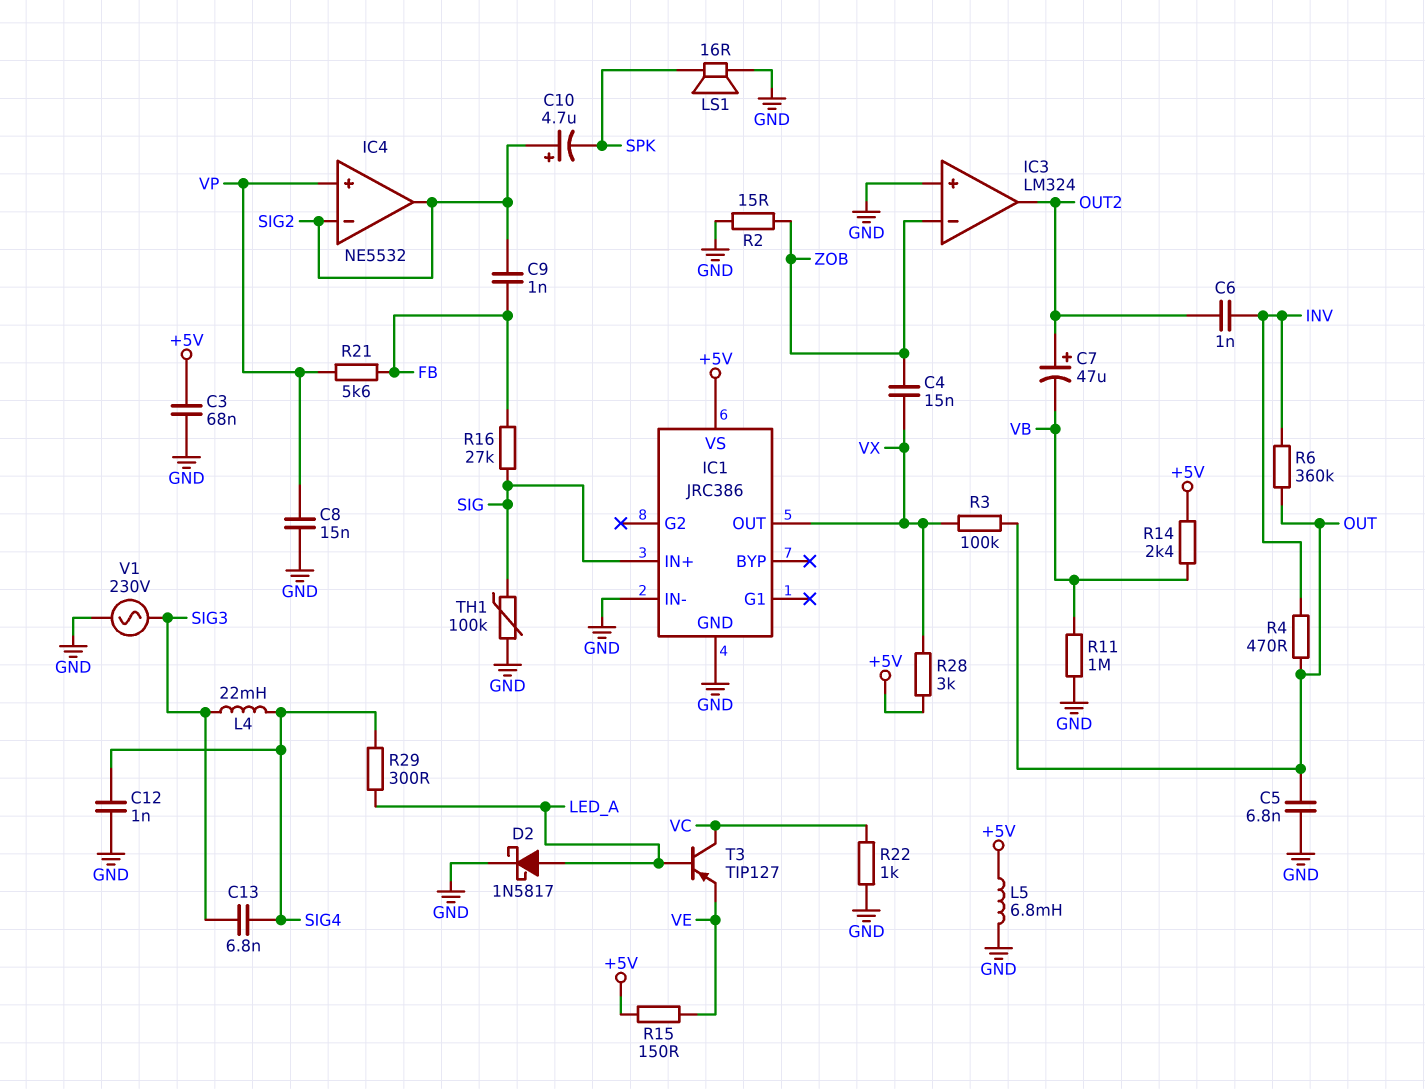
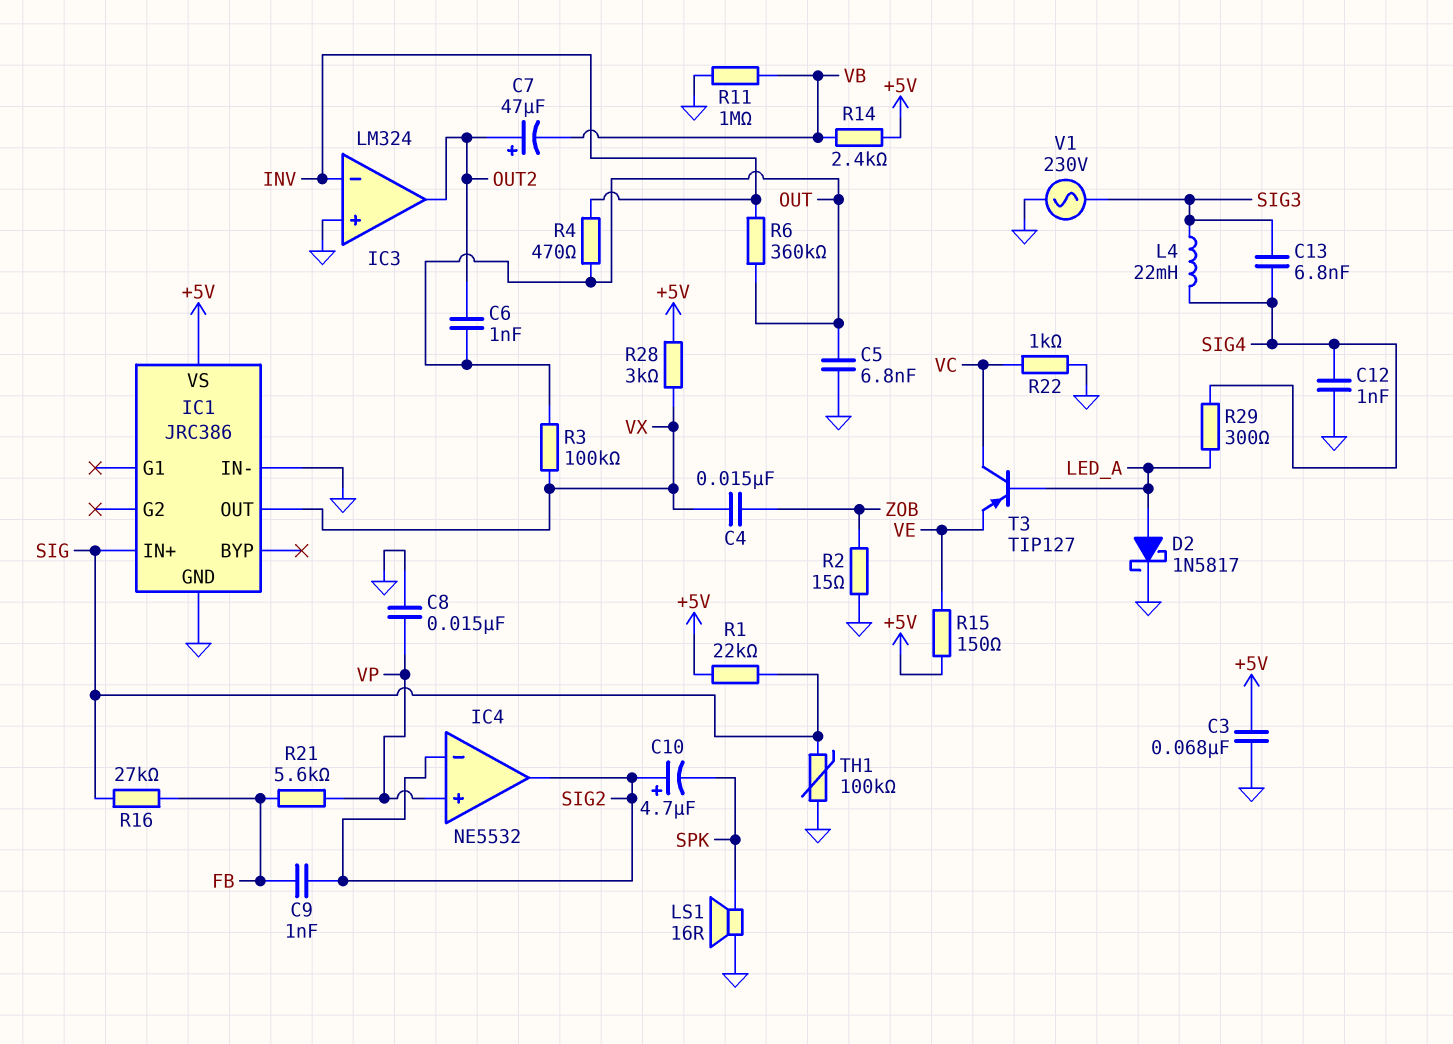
C6: 1nF (INV, OUT2) -> 1nF (OUT, OUT2)
IC3 pin in-: ZOB -> INV
L5: 6.8mH (+5V, GND) -> none
R1: none -> 22k (+5V, SIG)

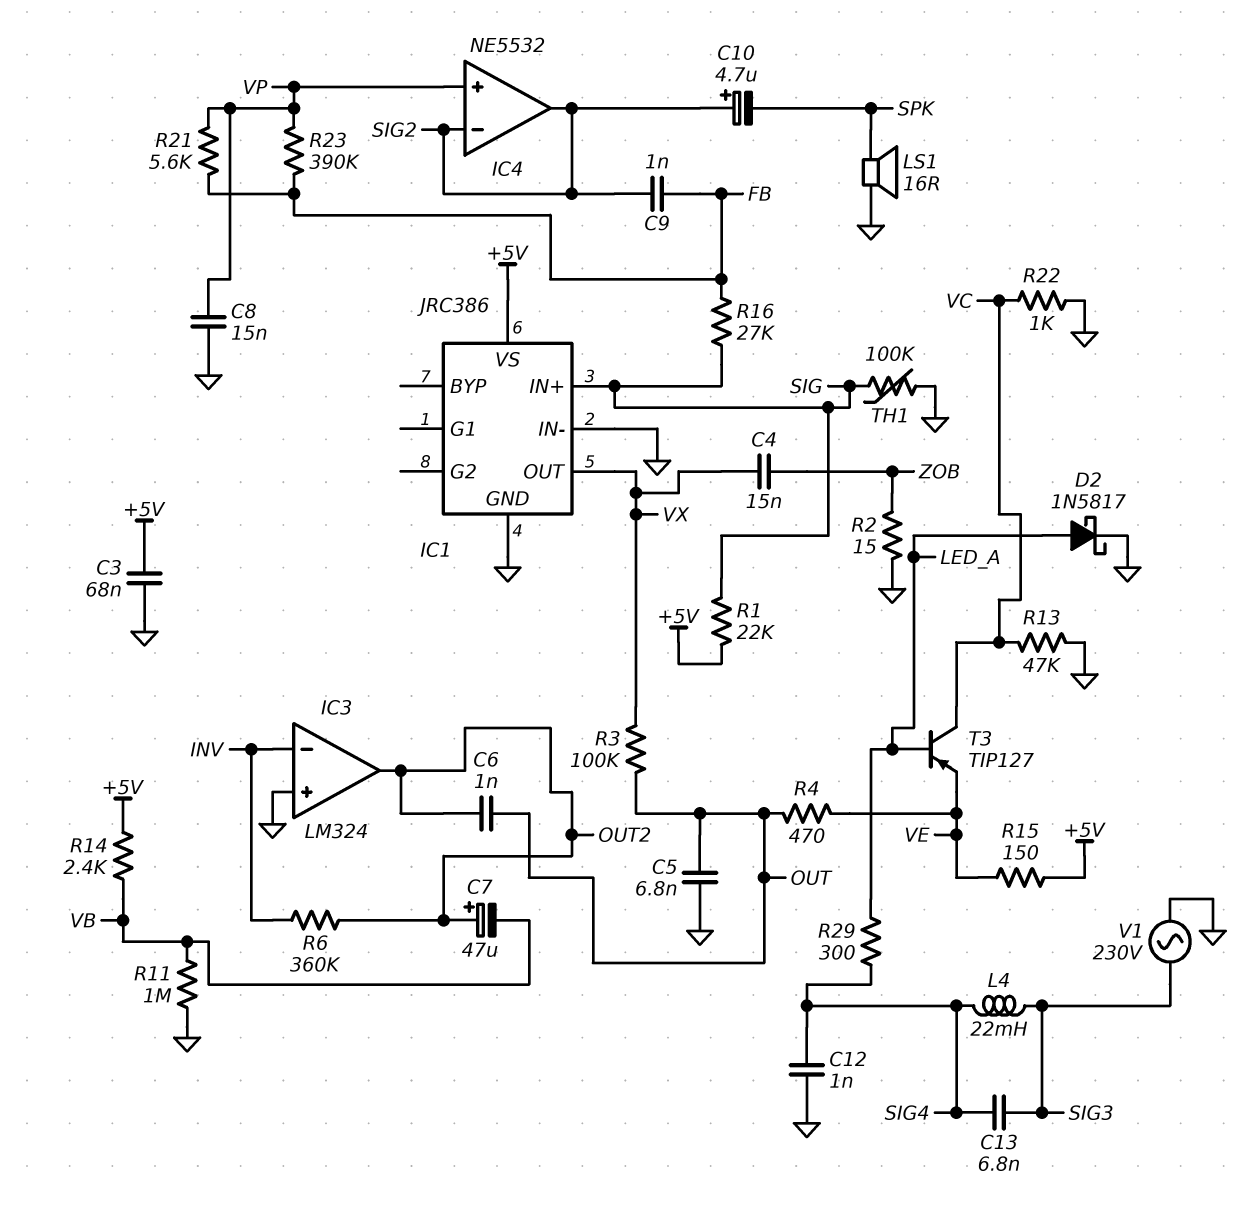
R4: 470 (INV, OUT) -> 470 (OUT, VE)
R6: 360k (INV, OUT) -> 360k (INV, OUT2)
R13: none -> 47k (GND, VC)
R23: none -> 390k (FB, VP)
R28: 3k (+5V, VX) -> none

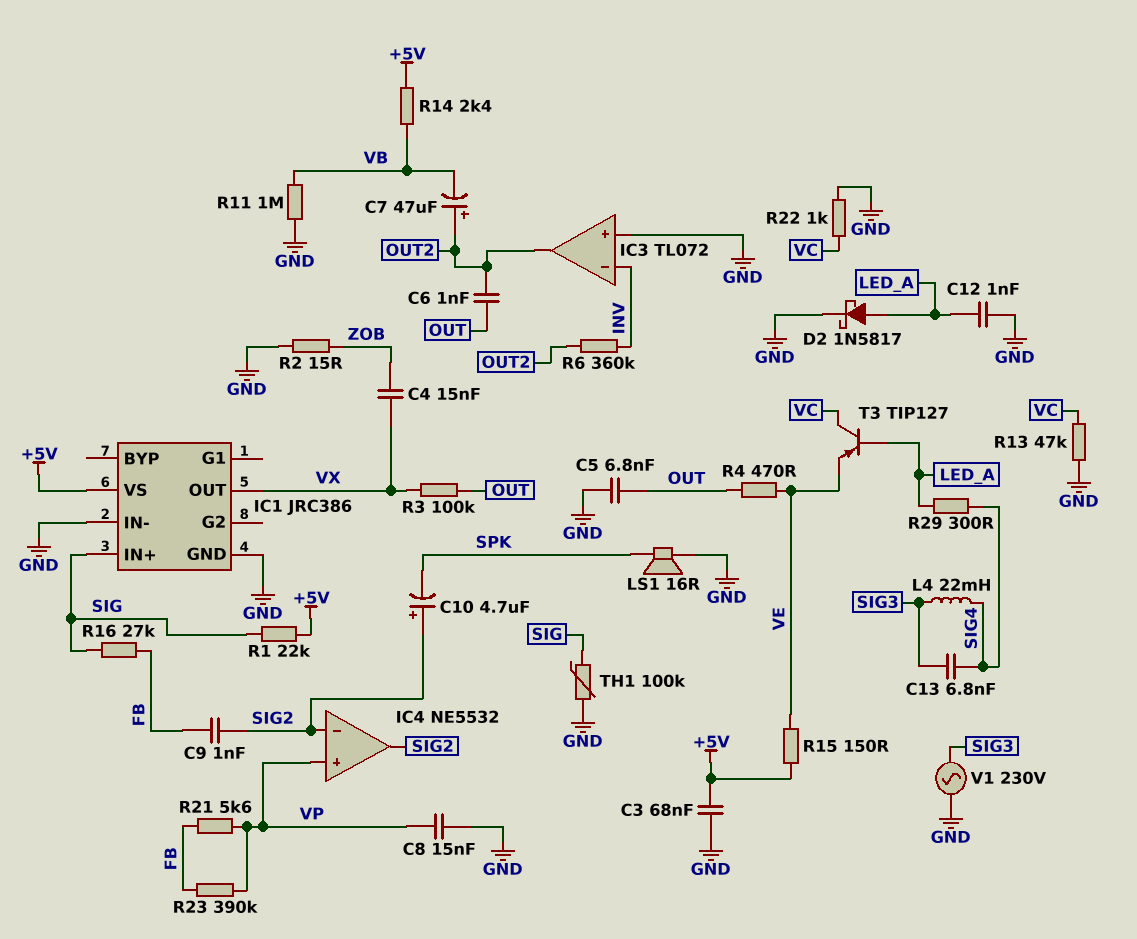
C12: 1nF (GND, SIG4) -> 1nF (GND, LED_A)
IC3: LM324 -> TL072

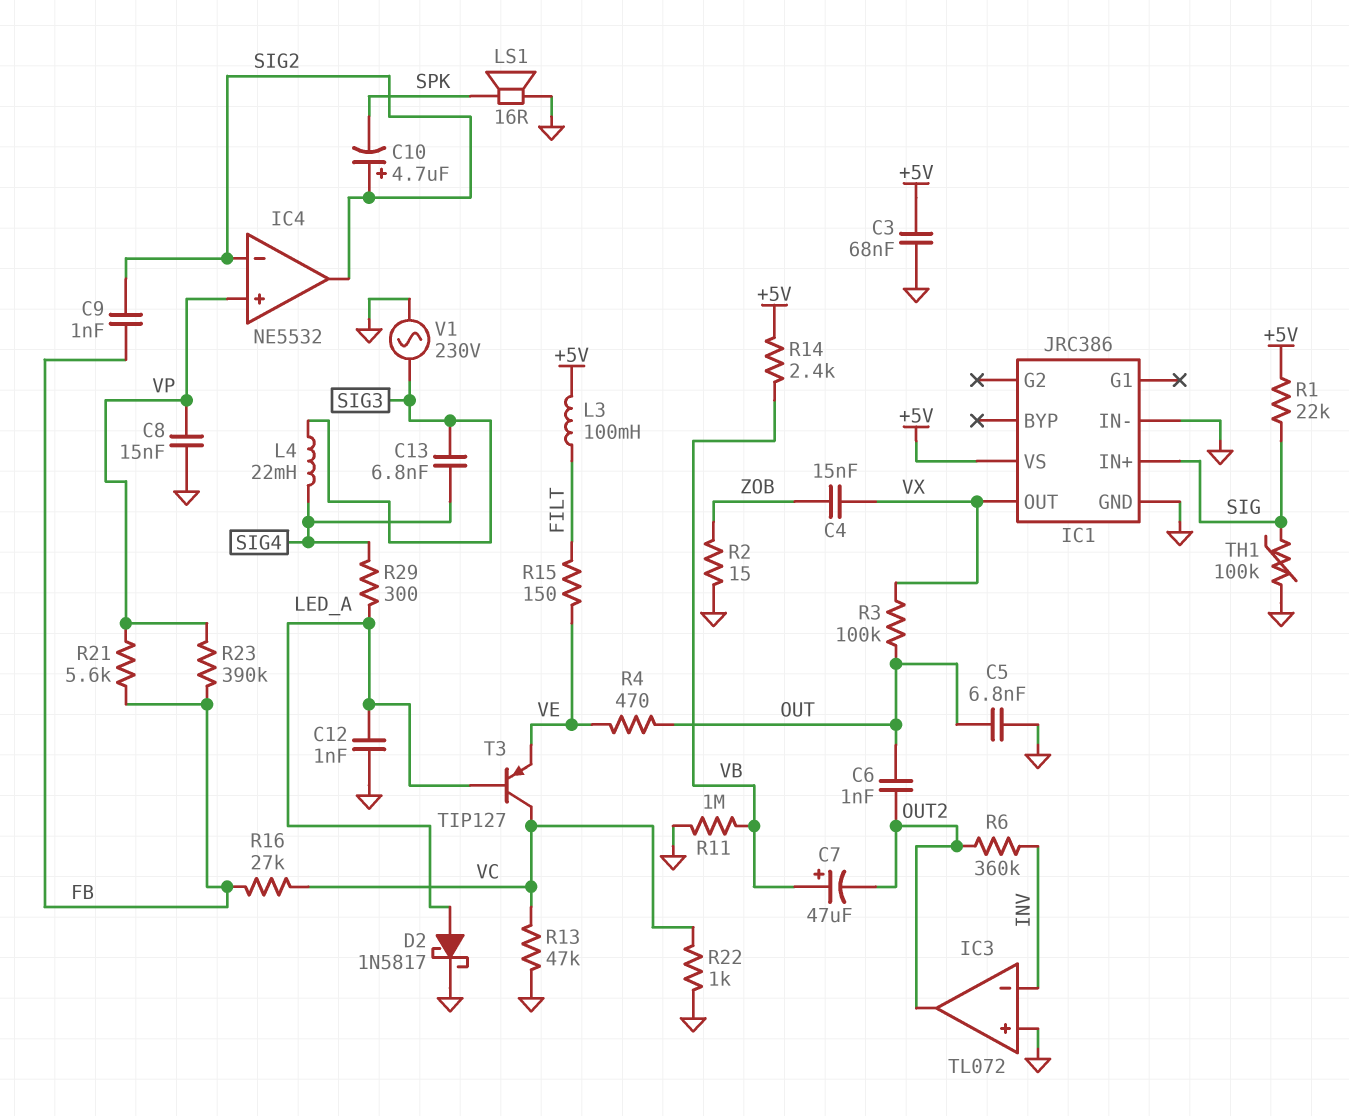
C7: 47uF (plus OUT2, minus VB) -> 47uF (plus VB, minus OUT2)
L3: none -> 100mH (+5V, FILT)
R15: 150 (+5V, VE) -> 150 (FILT, VE)
R16: 27k (FB, SIG) -> 27k (FB, VC)

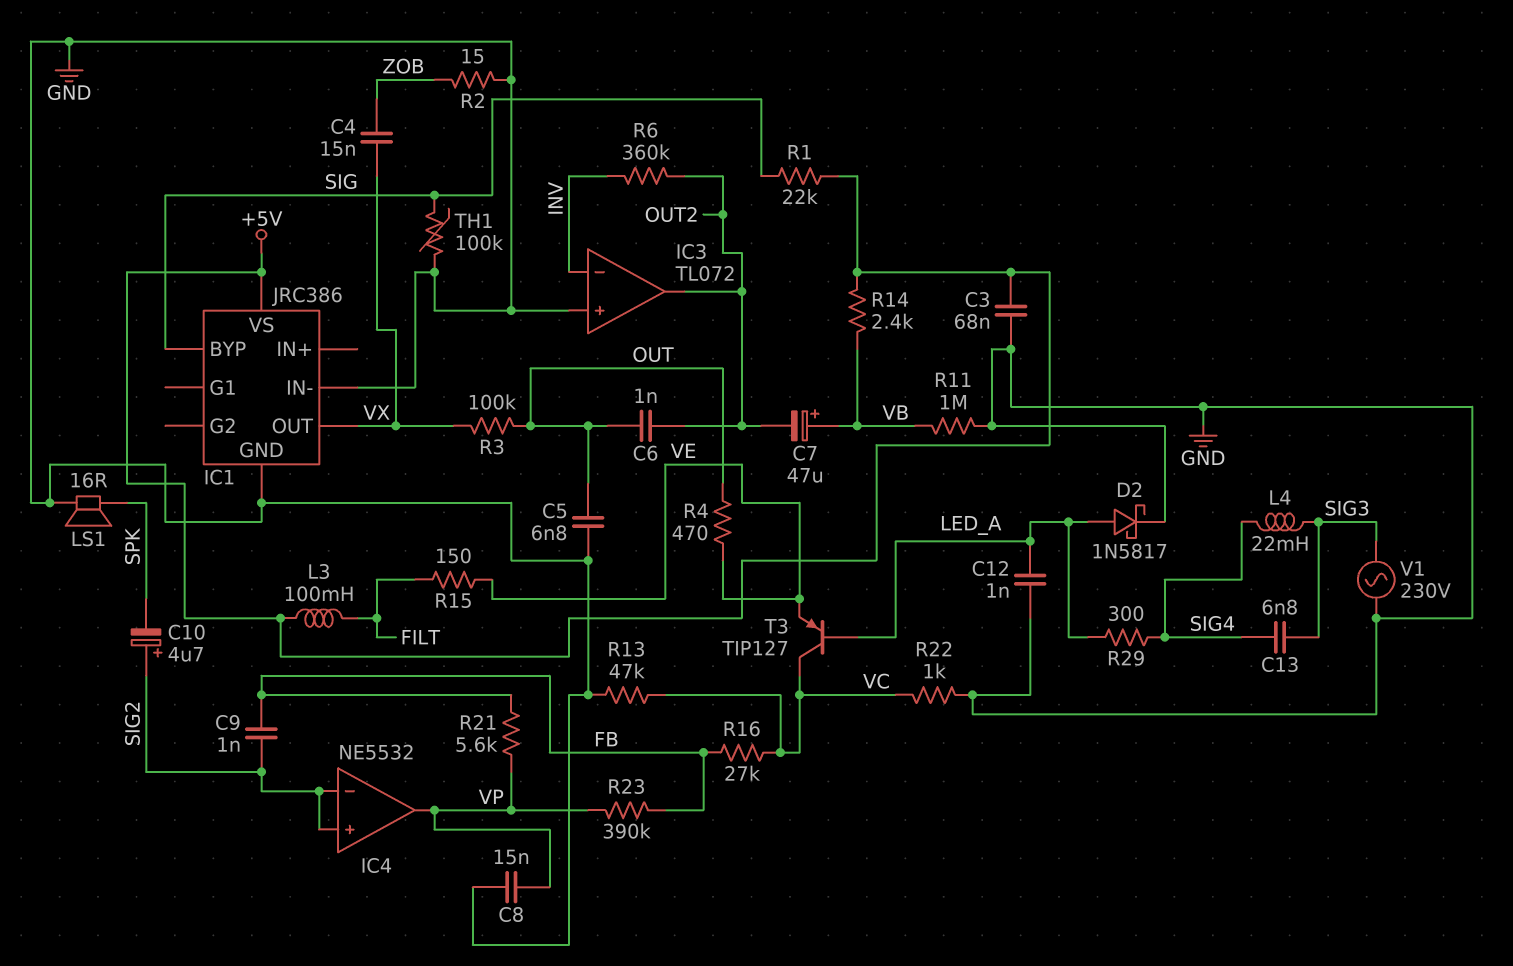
IC1 pin BYP: none -> SIG
IC1 pin IN+: SIG -> none
IC4 pin in+: VP -> SIG2
IC4 pin out: SIG2 -> VP

